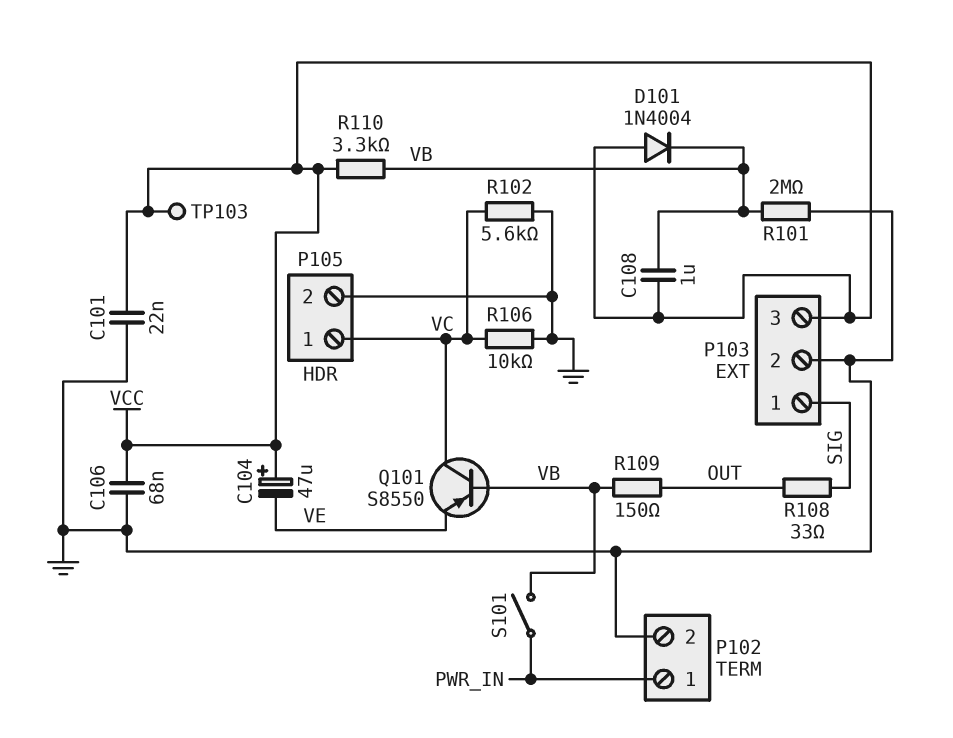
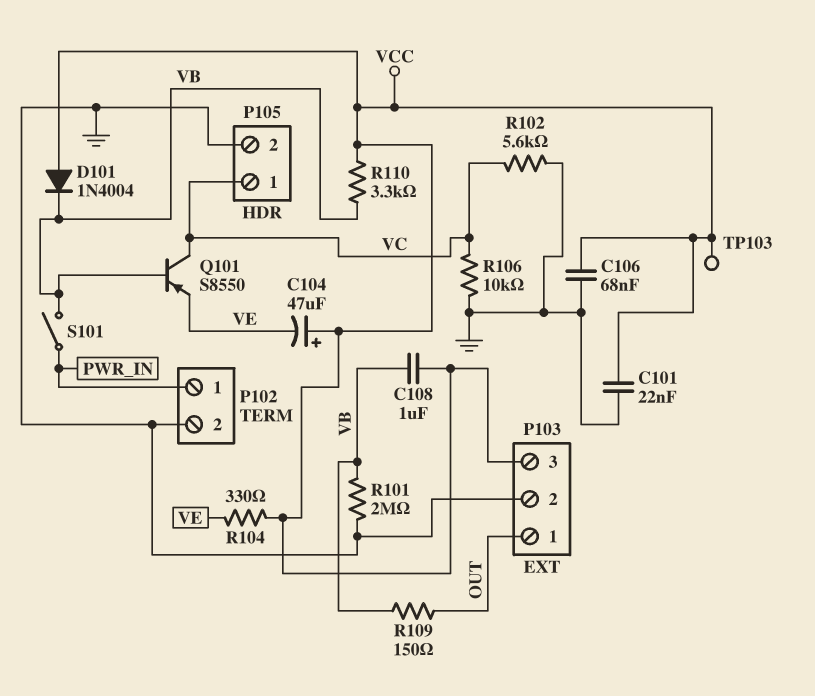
P103 pin 1: SIG -> OUT
R104: none -> 330 (VCC, VE)
R108: 33 (OUT, SIG) -> none

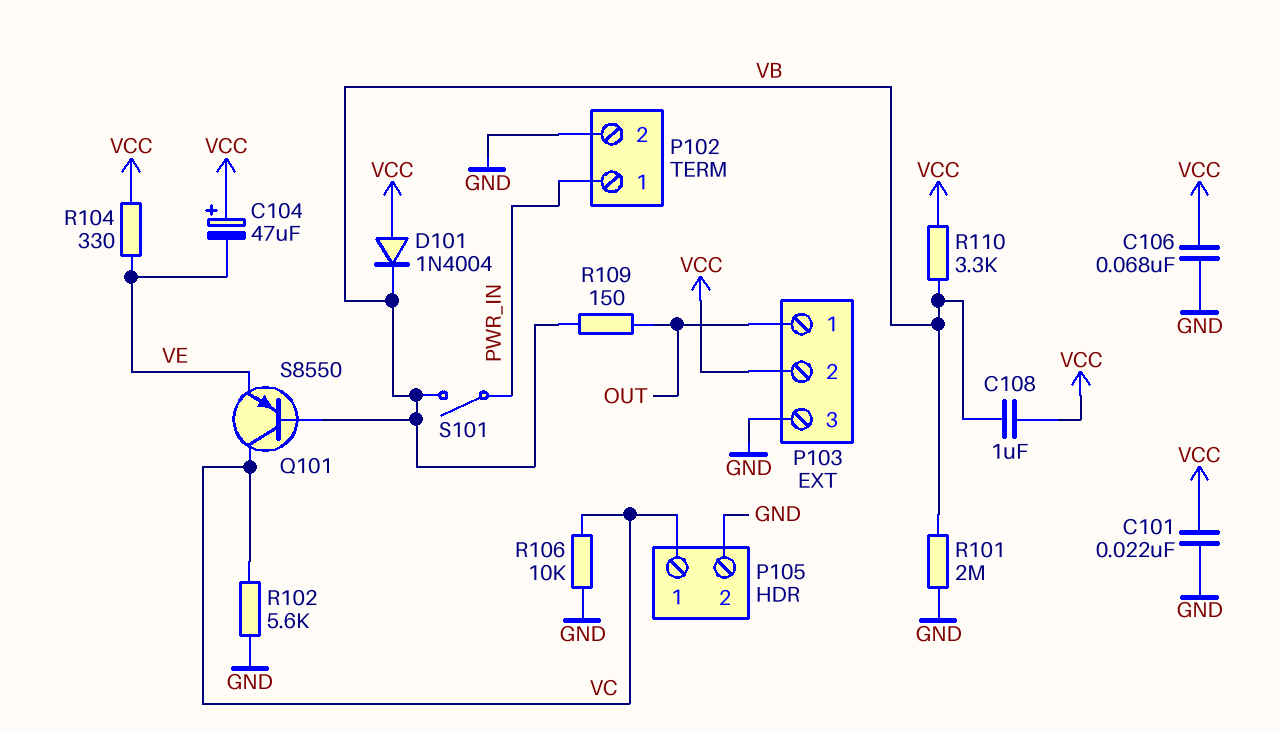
P103 pin 2: GND -> VCC
P103 pin 3: VCC -> GND
TP103: test point (VCC) -> none

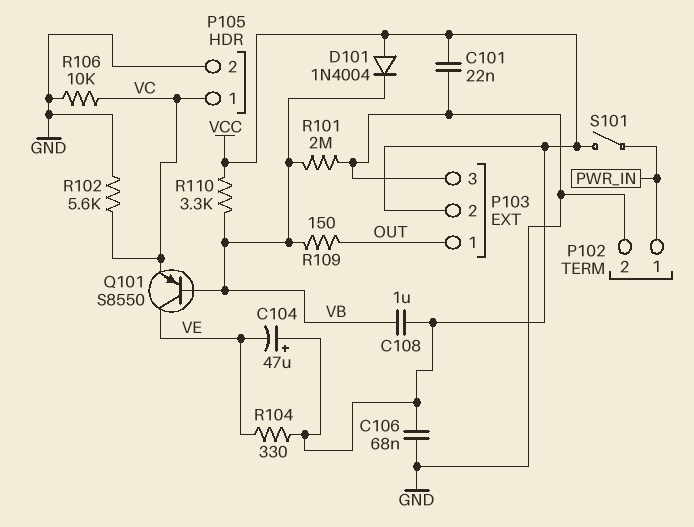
Q101: PNP S8550 (B VB, C VC, E VE) -> PNP S8550 (B VB, C VE, E VC)
S101: switch (PWR_IN, VB) -> switch (PWR_IN, VCC)

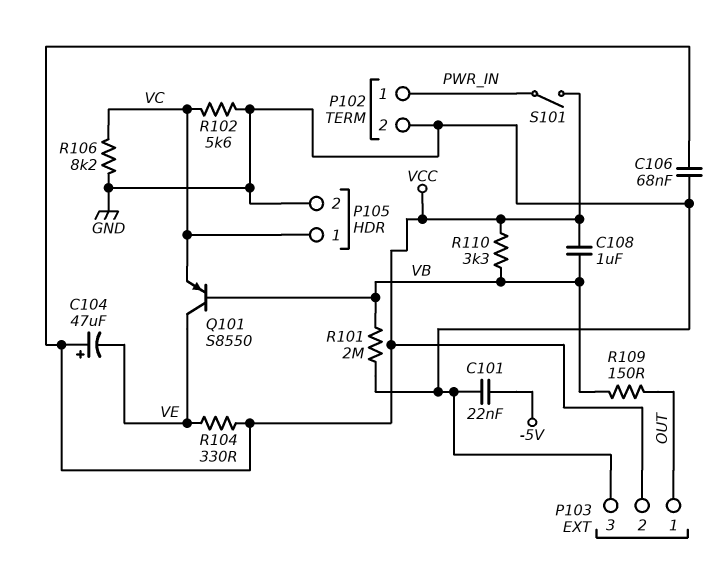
C101: 22nF (GND, VCC) -> 22nF (-5V, GND)
D101: diode 1N4004 (A VCC, K VB) -> none
R106: 10k (GND, VC) -> 8.2k (GND, VC)

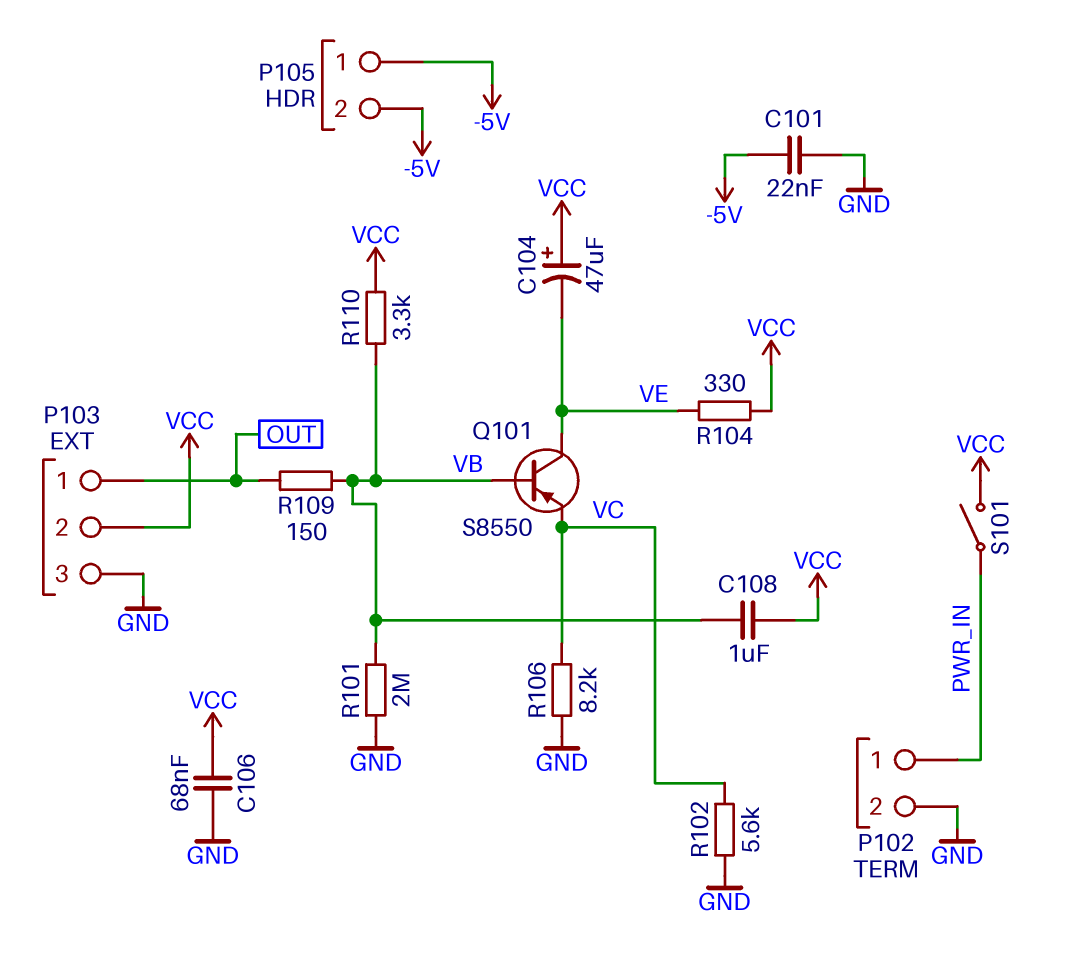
P105 pin 1: VC -> -5V
P105 pin 2: GND -> -5V

